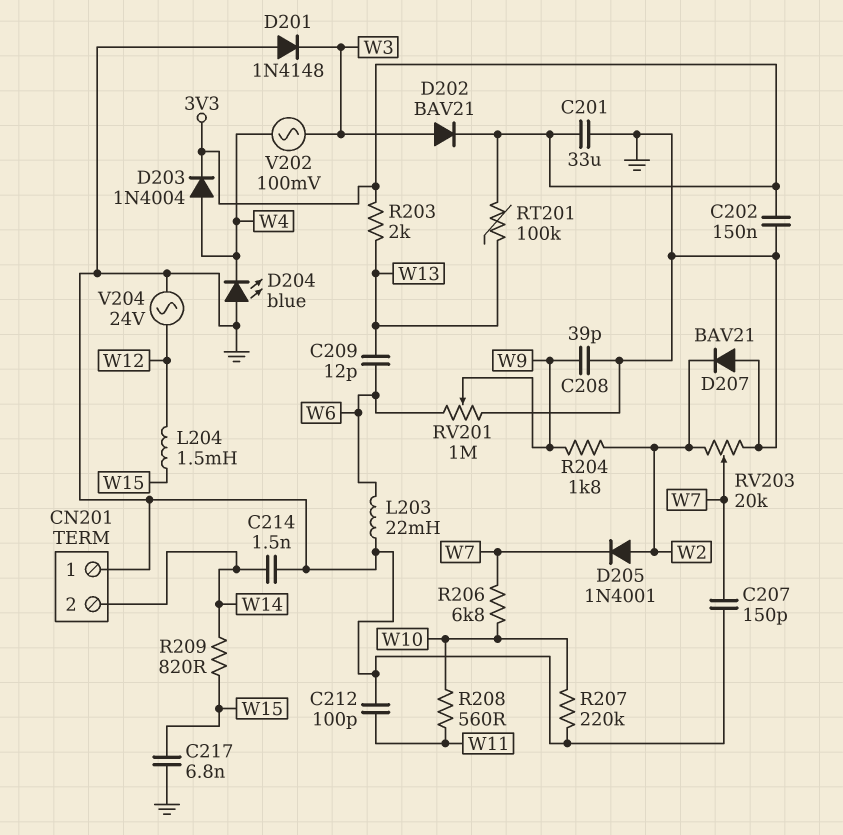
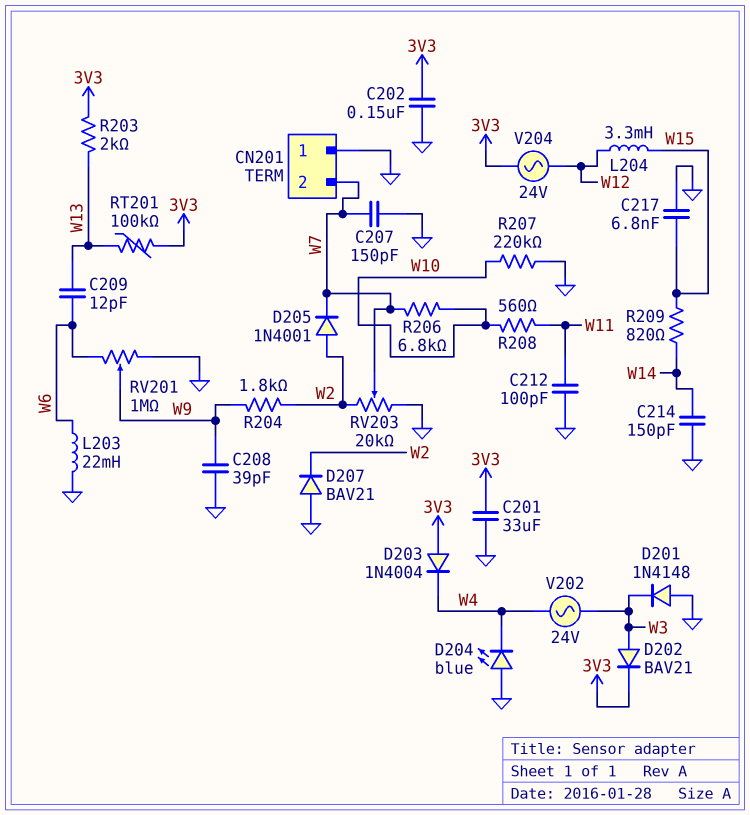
C214: 1.5nF (GND, W14) -> 150pF (GND, W14)
CN201 pin 2: W14 -> W7
D203: diode 1N4004 (A W4, K 3V3) -> diode 1N4004 (A 3V3, K W4)
L204: 1.5mH (W12, W15) -> 3.3mH (W12, W15)
V202: AC 100mV (W3, W4) -> AC 24V (W3, W4)
V204: AC 24V (GND, W12) -> AC 24V (3V3, W12)

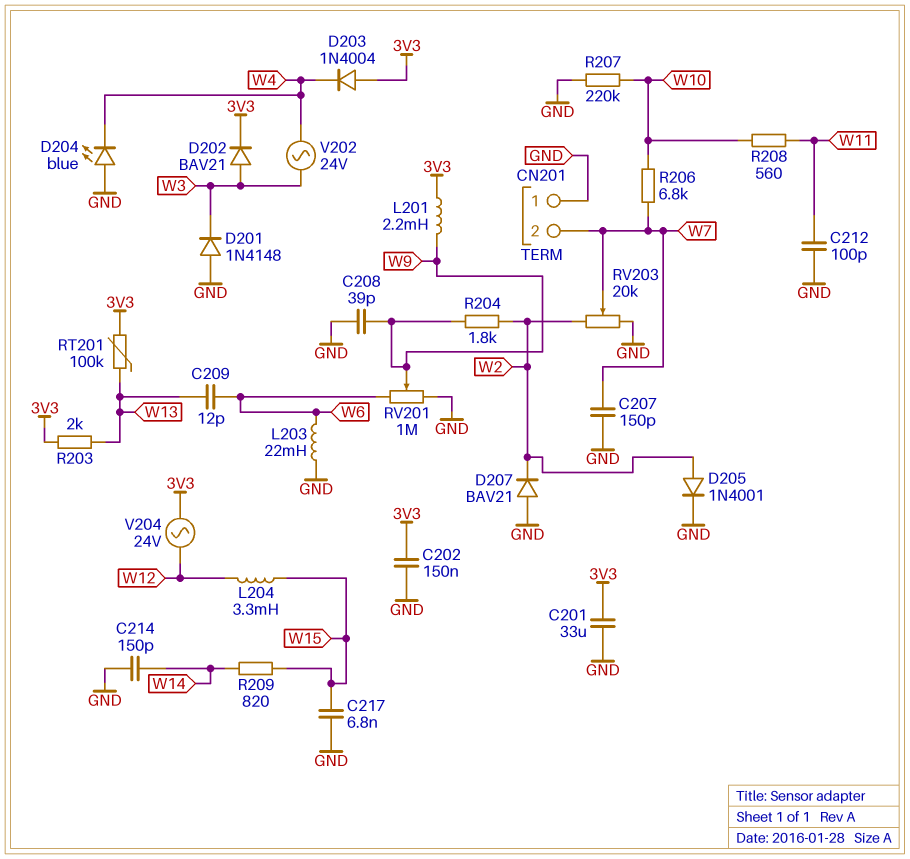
D205: diode 1N4001 (A W2, K W7) -> diode 1N4001 (A W2, K GND)
L201: none -> 2.2mH (3V3, W9)

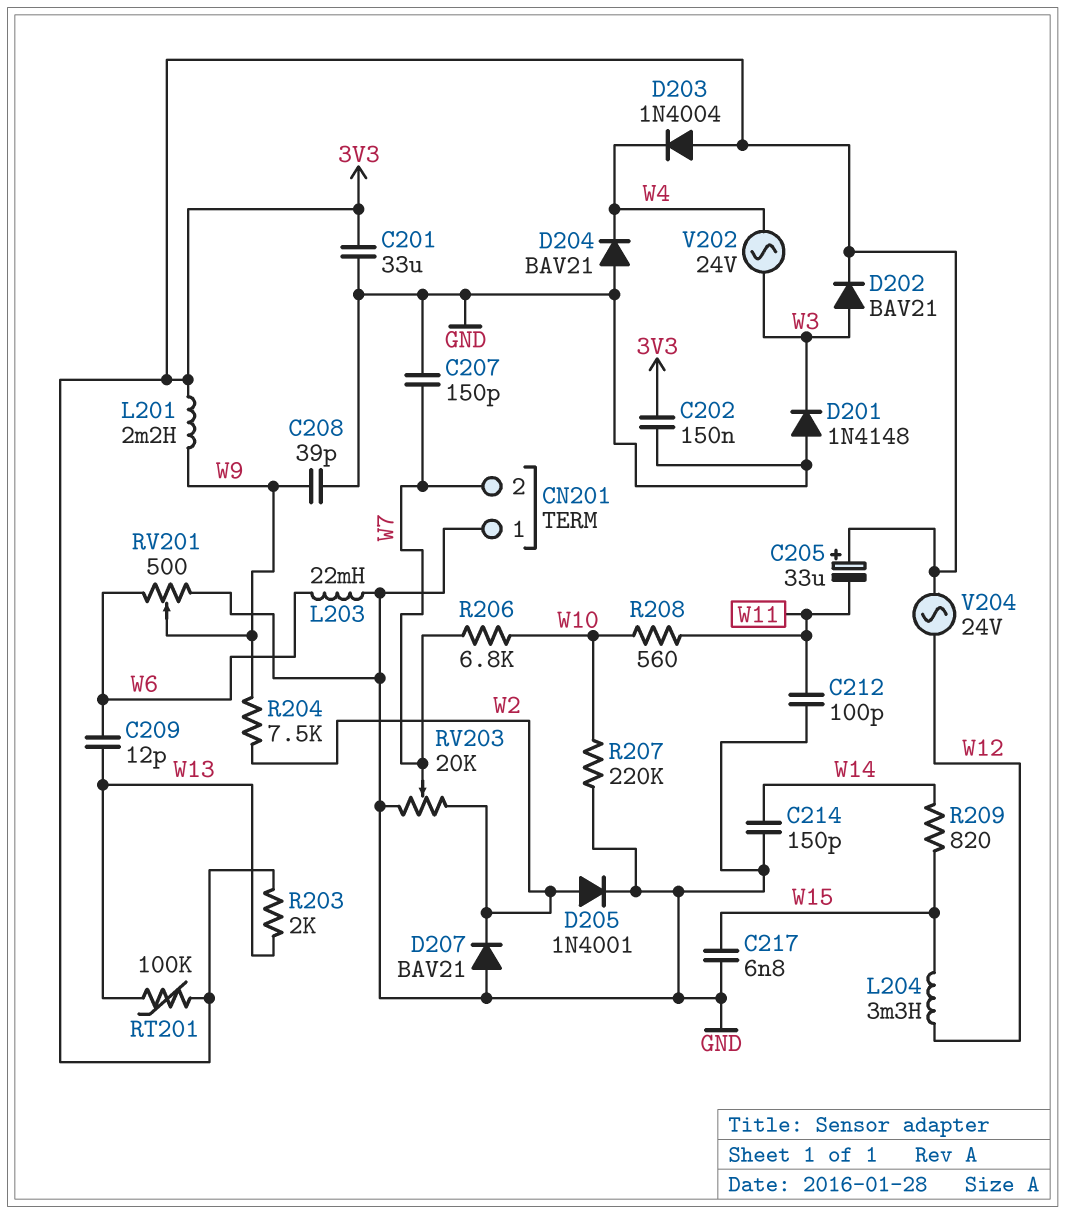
C205: none -> 33uF (plus 3V3, minus W11)
D204: LED blue (A GND, K W4) -> diode BAV21 (A GND, K W4)
R204: 1.8k (W2, W9) -> 7.5k (W2, W9)
RV201: 1M (GND, W6, wiper W9) -> 500 (GND, W6, wiper W9)

